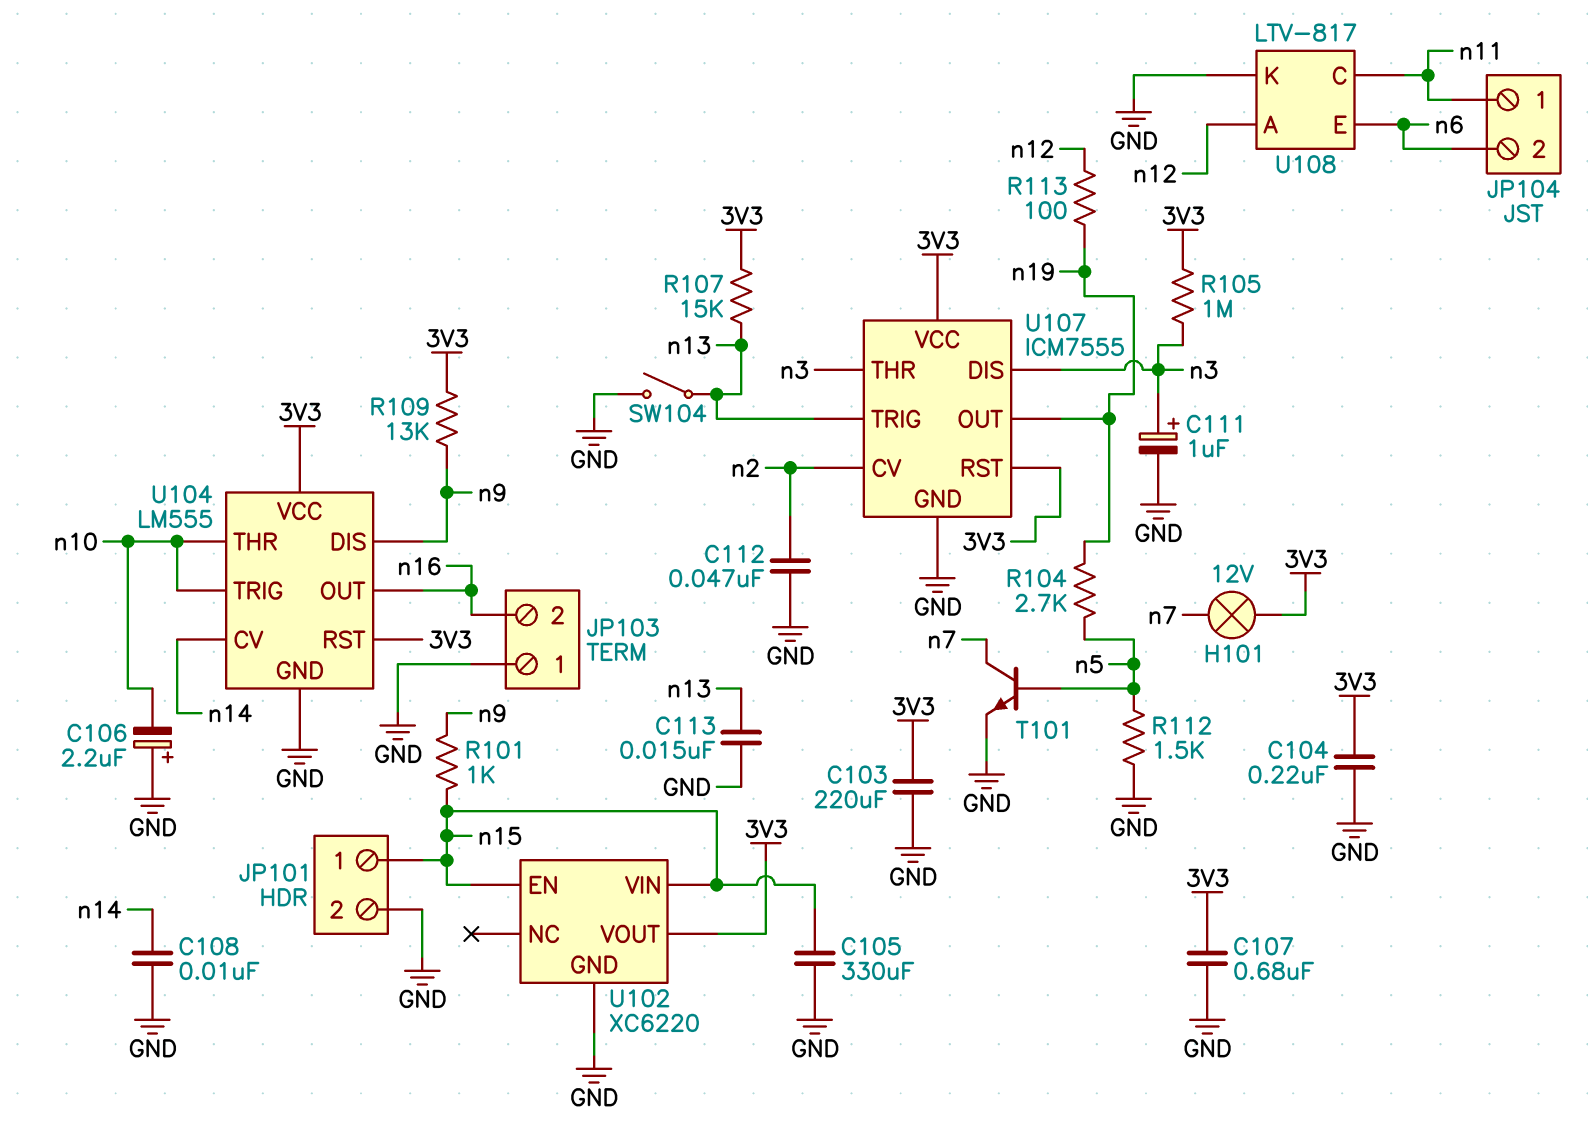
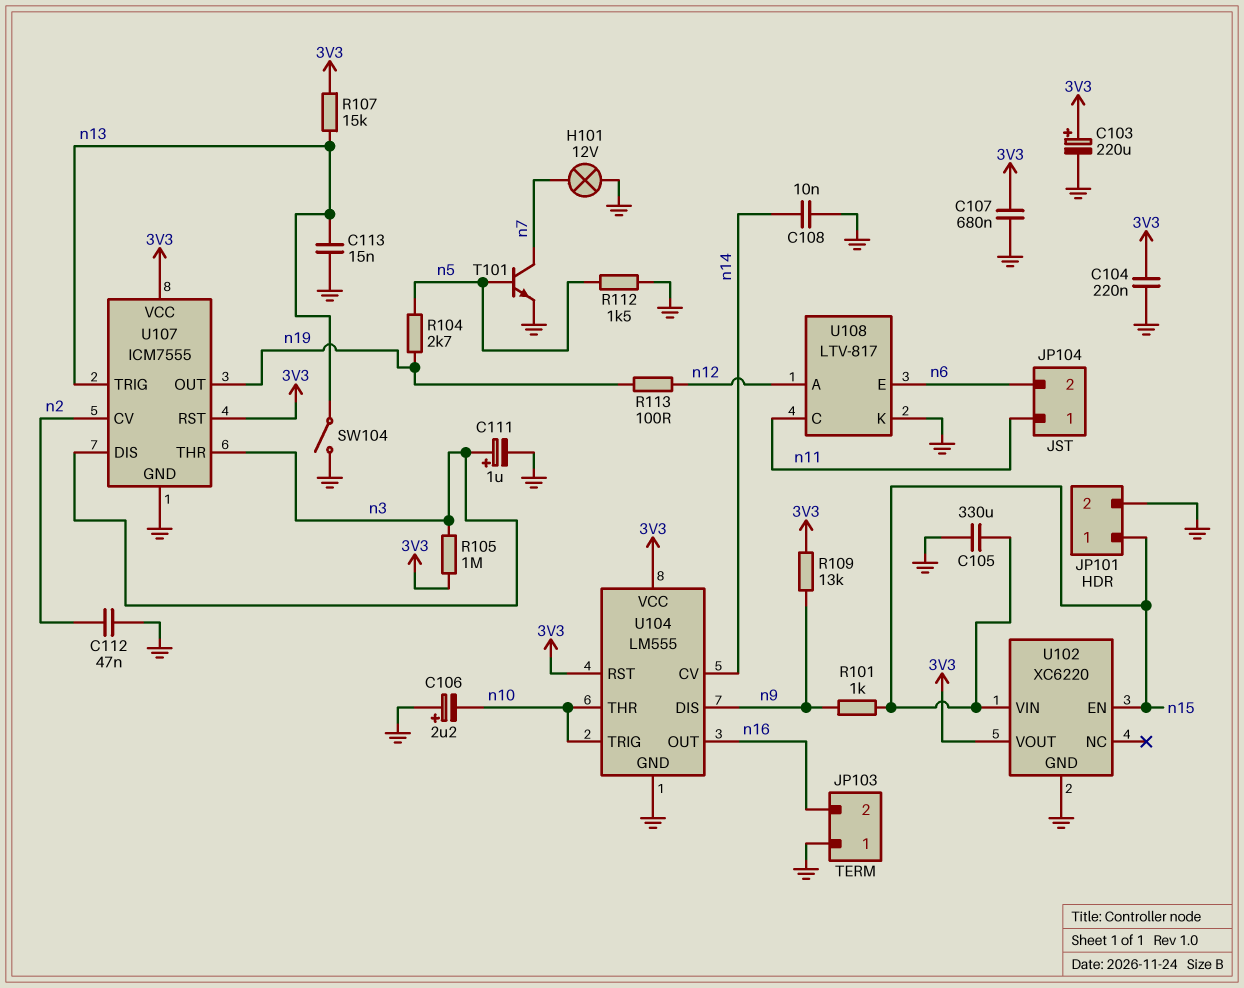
C103: 220uF (3V3, GND) -> 220uF (plus 3V3, minus GND)
H101: lamp 12V (3V3, n7) -> lamp 12V (GND, n7)

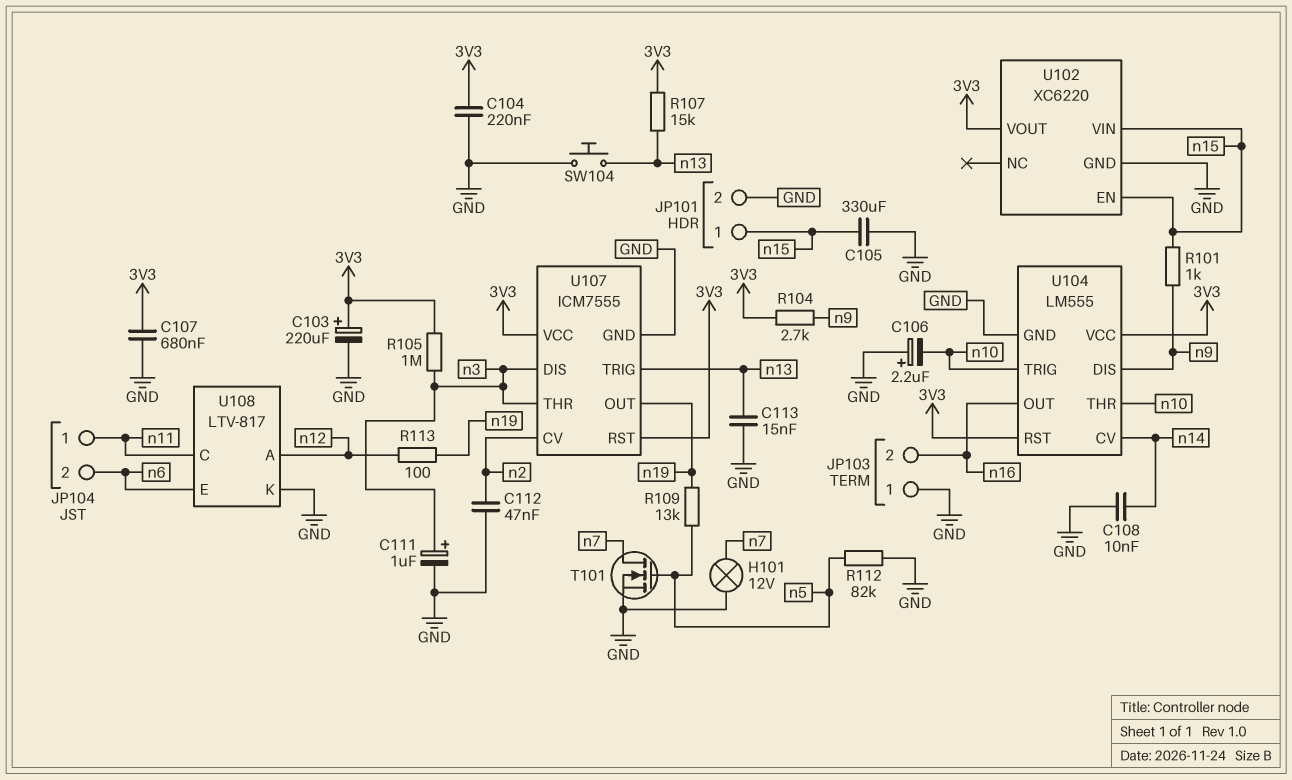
R104: 2.7k (n5, n19) -> 2.7k (3V3, n9)
R109: 13k (3V3, n9) -> 13k (n5, n19)
R112: 1.5k (GND, n5) -> 82k (GND, n5)
SW104: switch (GND, n13) -> button (GND, n13)
T101: NPN (B n5, C n7, E GND) -> NMOS (G n5, D n7, S GND)

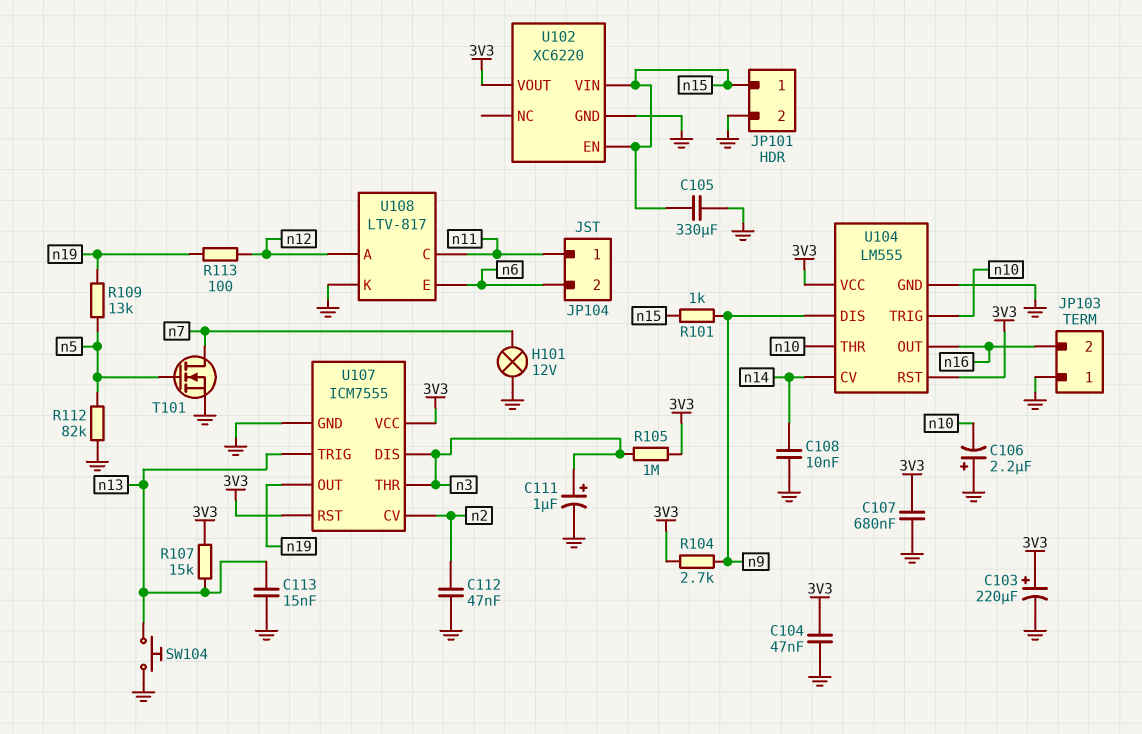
C104: 220nF (3V3, GND) -> 47nF (3V3, GND)

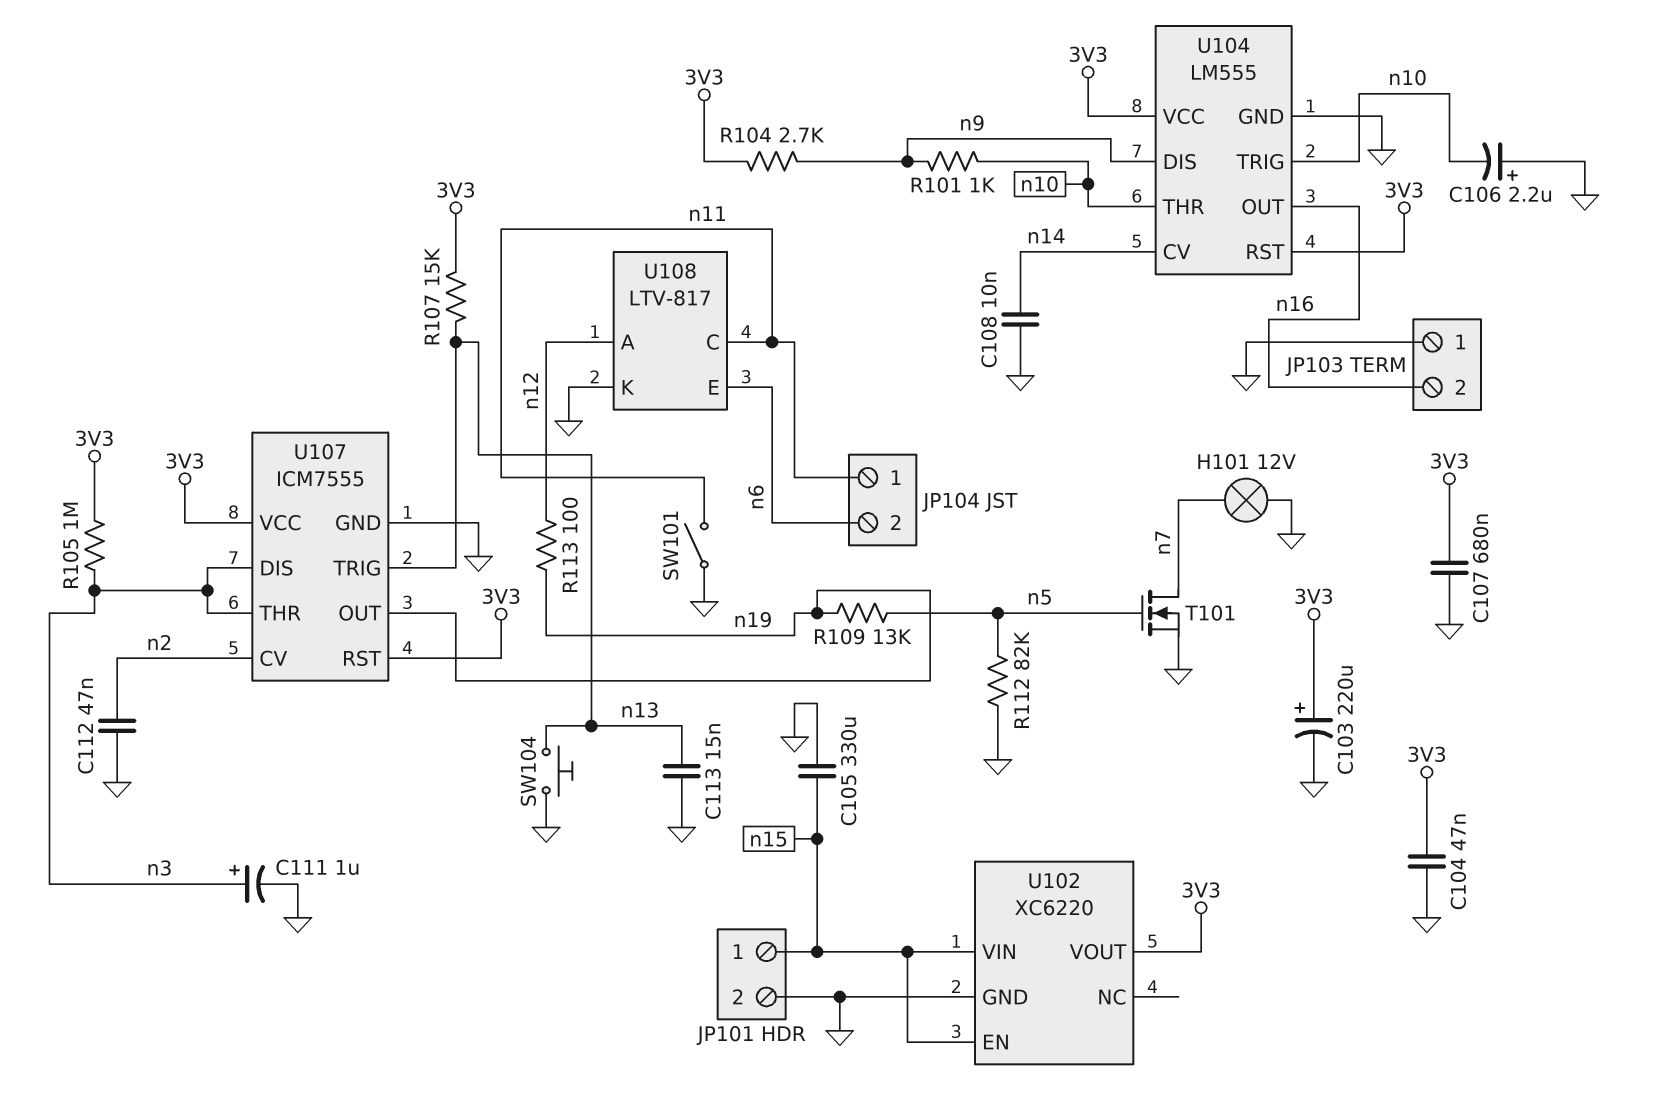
R101: 1k (n9, n15) -> 1k (n9, n10)
SW101: none -> switch (GND, n11)

